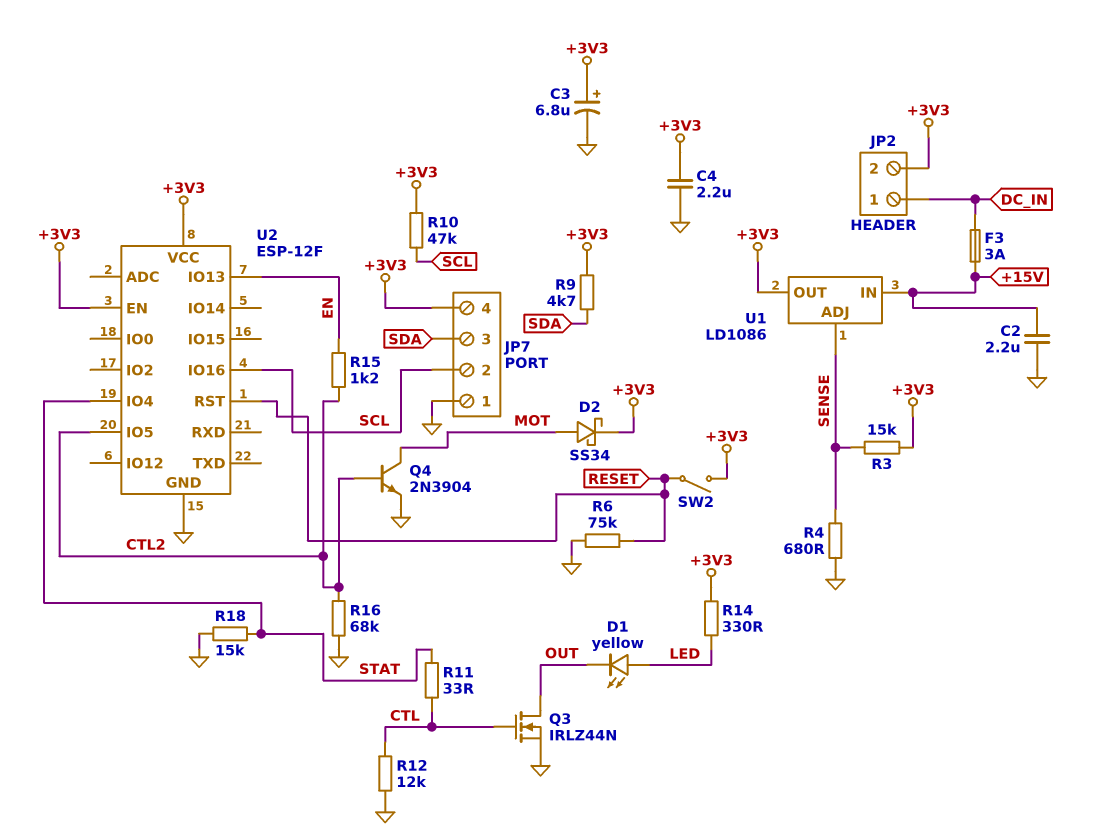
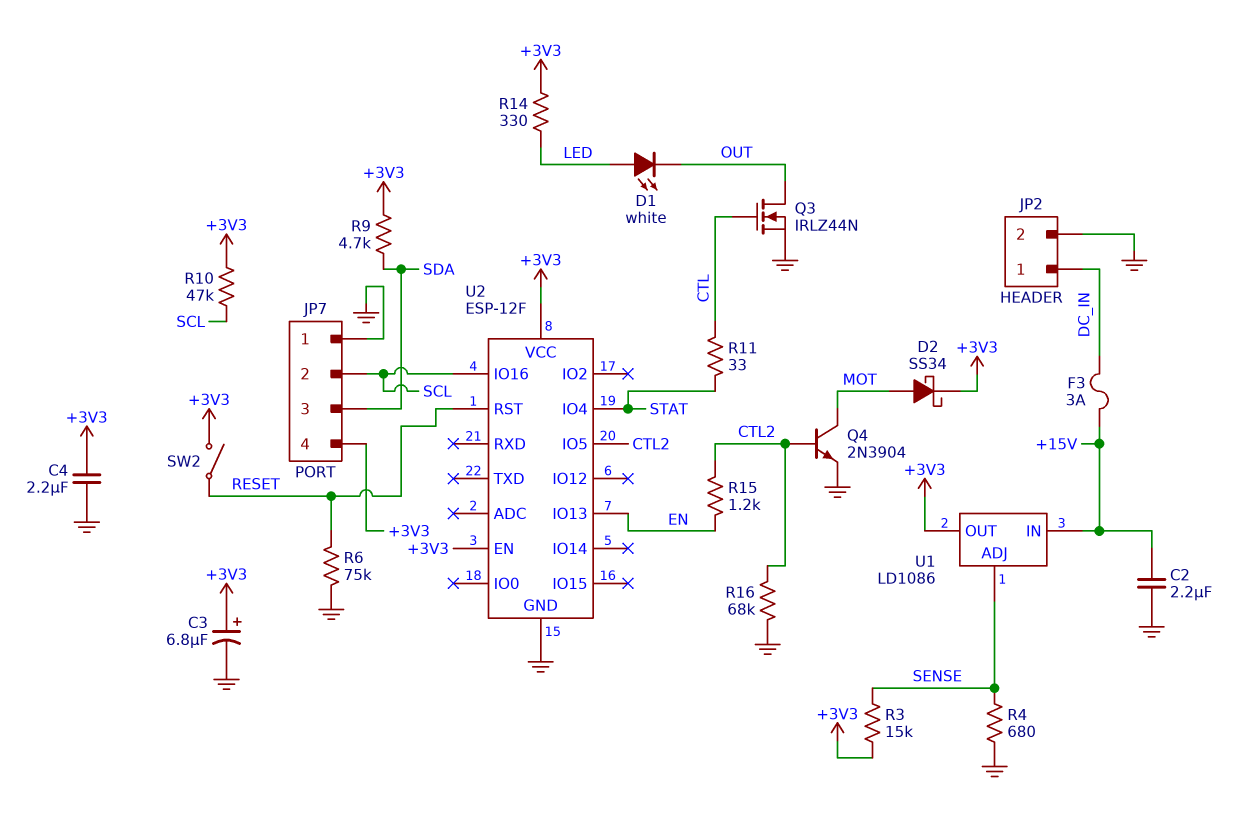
D1: LED yellow (A LED, K OUT) -> LED white (A LED, K OUT)
JP2 pin 2: +3V3 -> GND
R12: 12k (CTL, GND) -> none
R18: 15k (GND, STAT) -> none

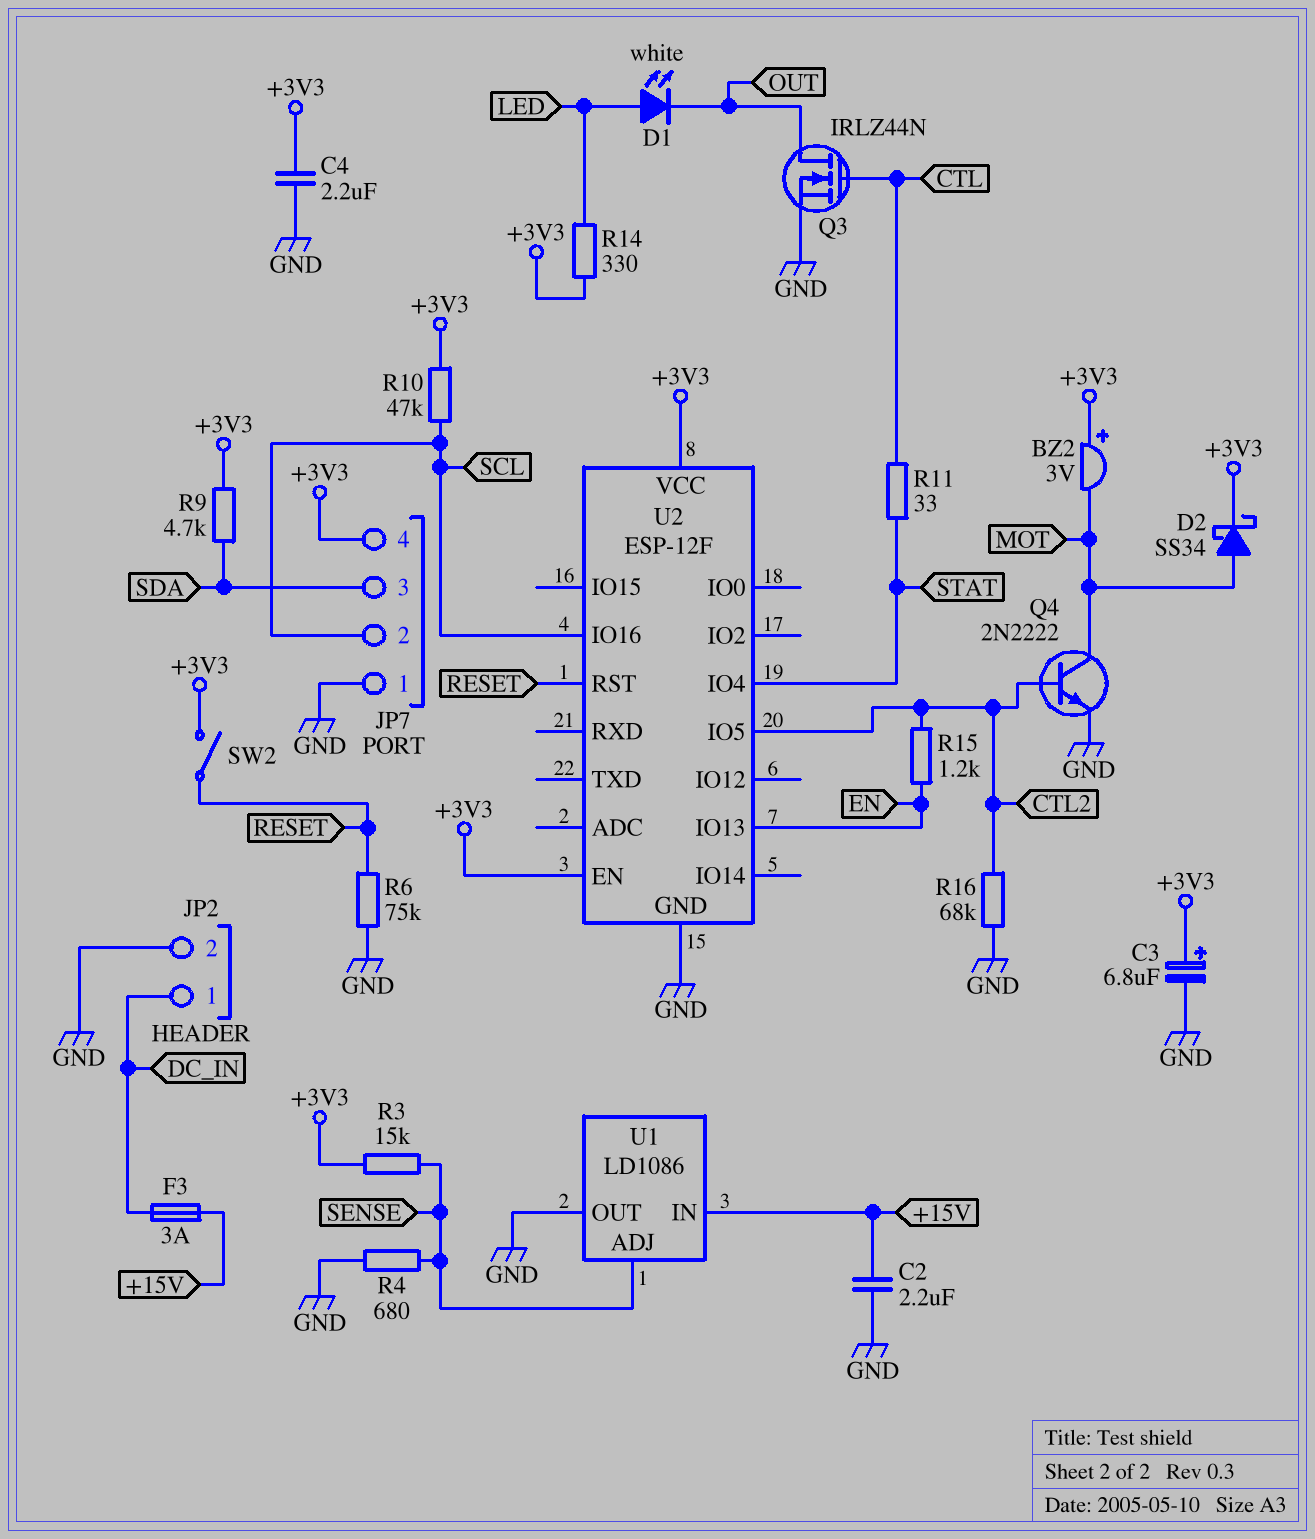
BZ2: none -> buzzer 3V (plus +3V3, minus MOT)
Q4: NPN 2N3904 (B CTL2, C MOT, E GND) -> NPN 2N2222 (B CTL2, C MOT, E GND)
U1 pin OUT: +3V3 -> GND

